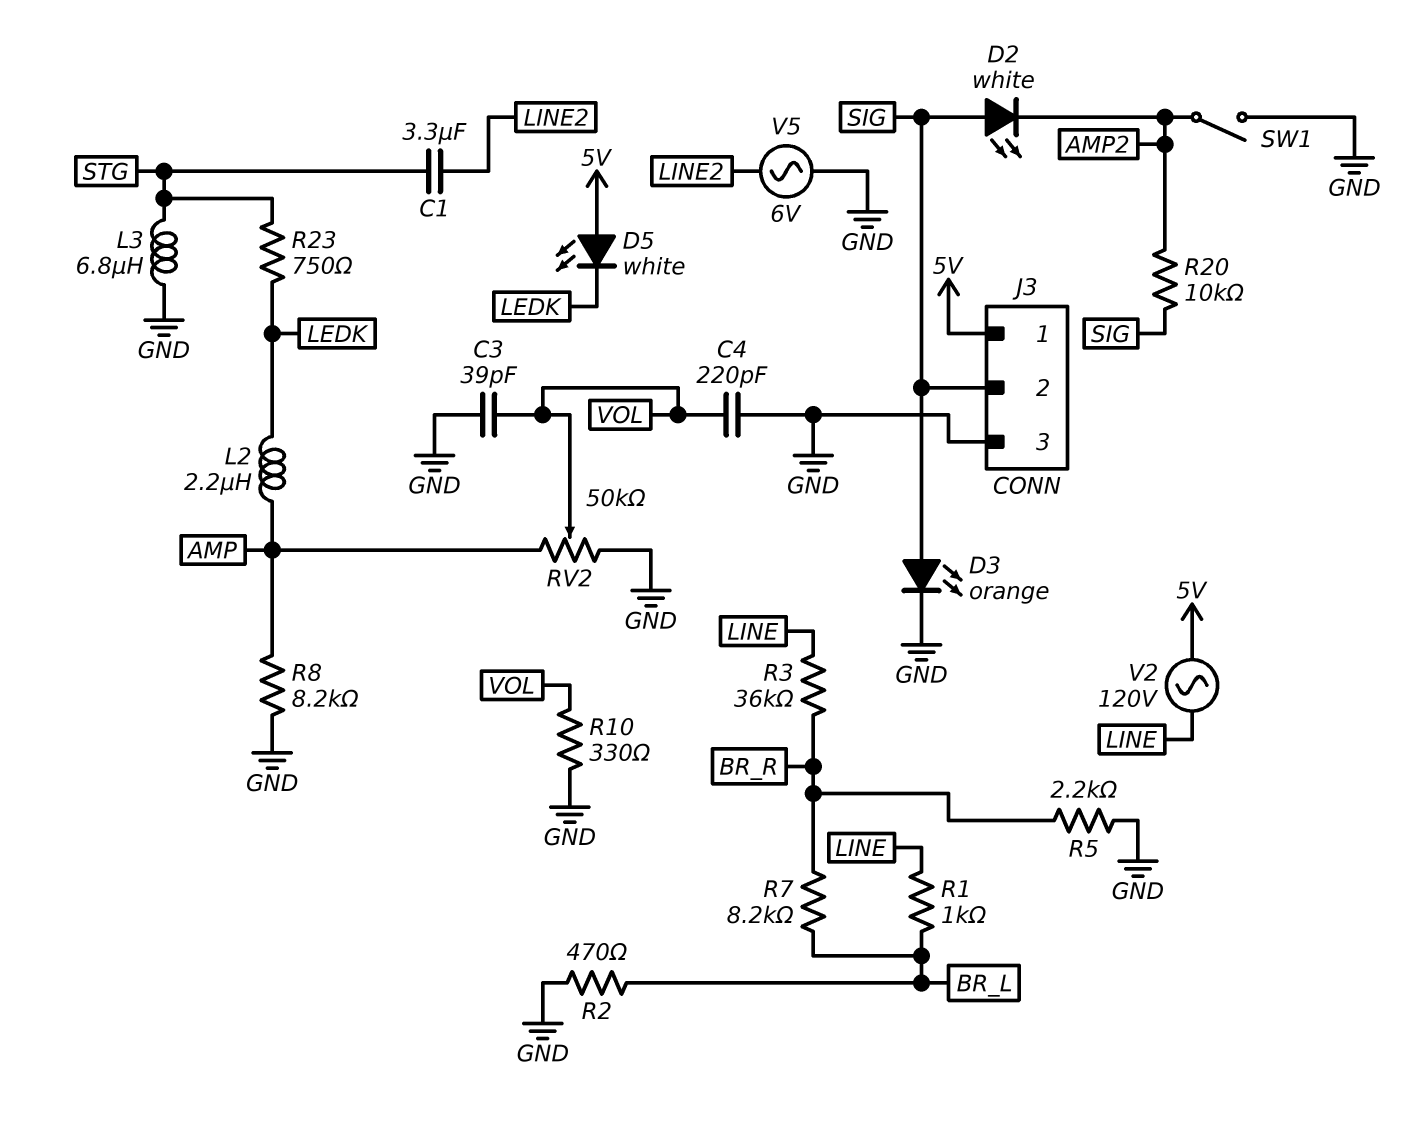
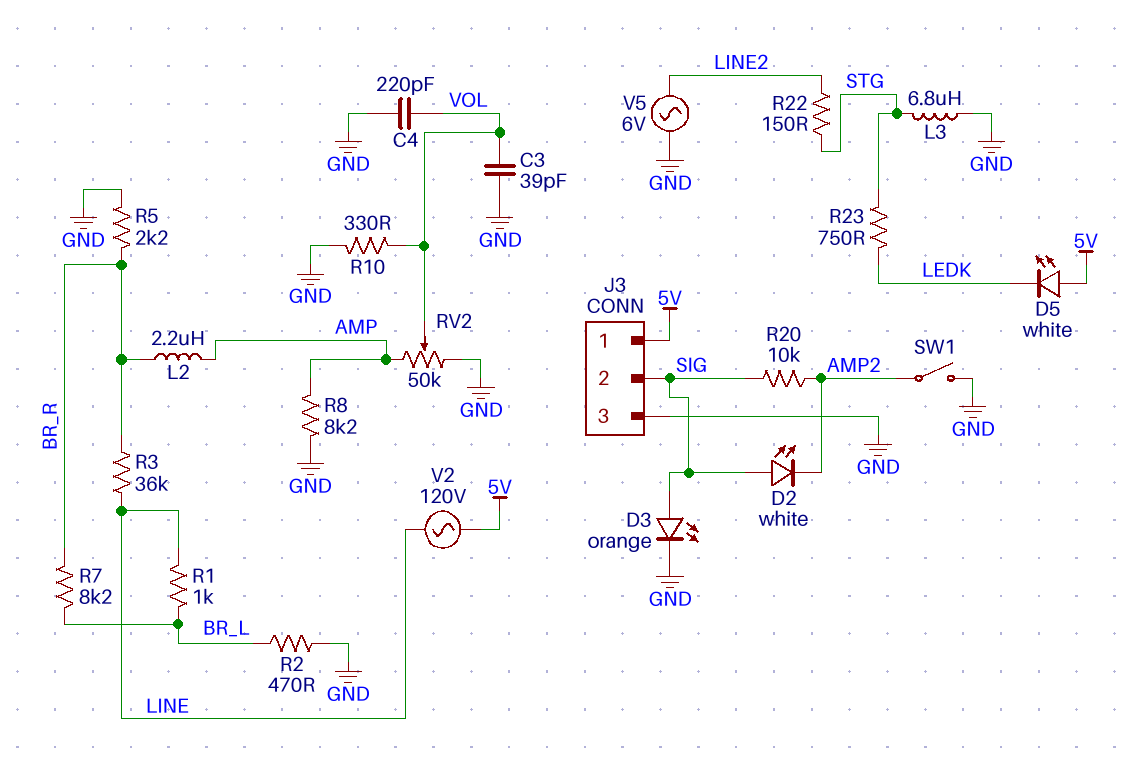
C1: 3.3uF (LINE2, STG) -> none
L2: 2.2uH (AMP, LEDK) -> 2.2uH (AMP, BR_R)
R22: none -> 150 (LINE2, STG)

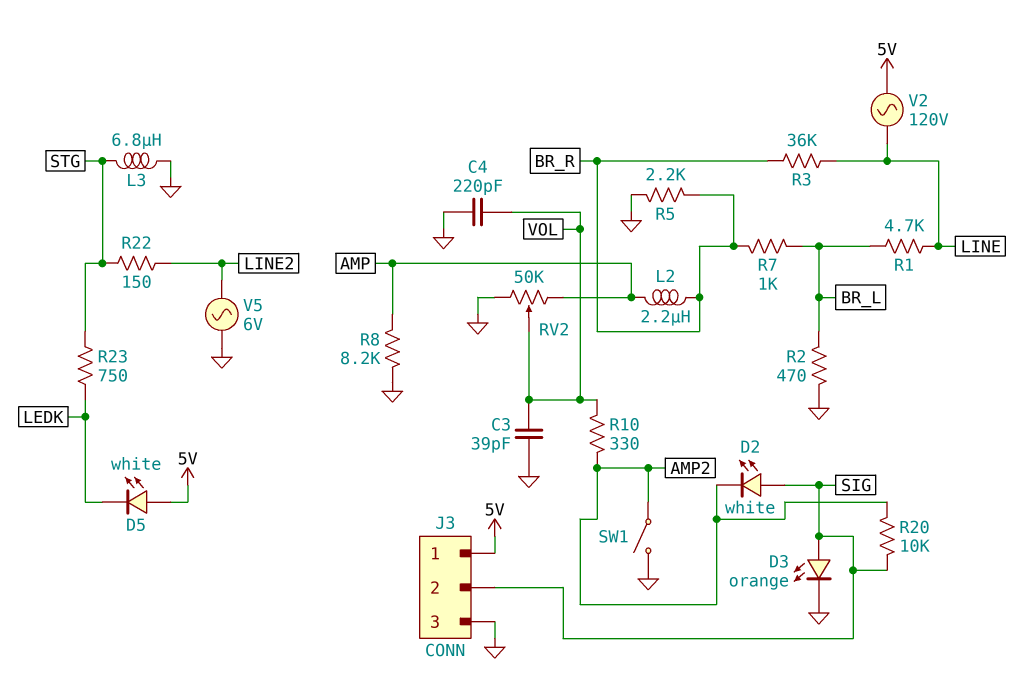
R1: 1k (BR_L, LINE) -> 4.7k (BR_L, LINE)
R7: 8.2k (BR_L, BR_R) -> 1k (BR_L, BR_R)
R10: 330 (GND, VOL) -> 330 (AMP2, VOL)

